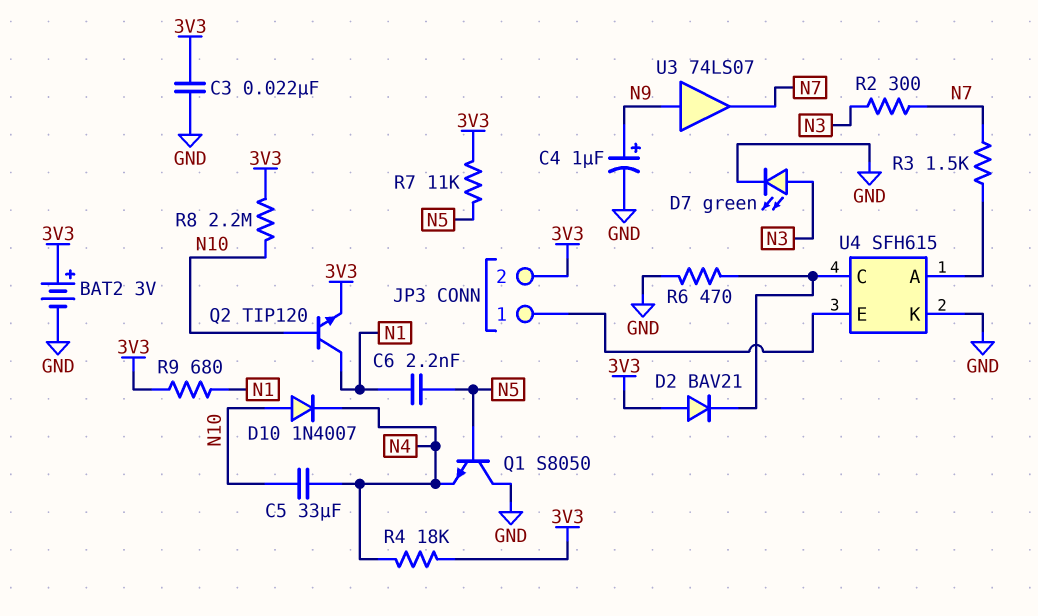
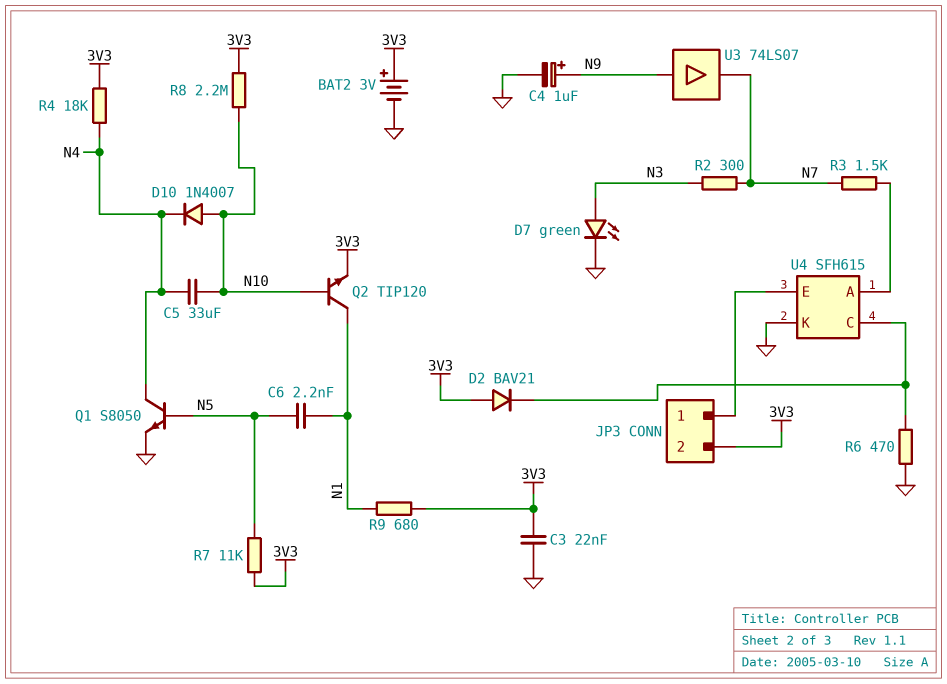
Q1: NPN S8050 (B N5, C GND, E N4) -> NPN S8050 (B N5, C N4, E GND)

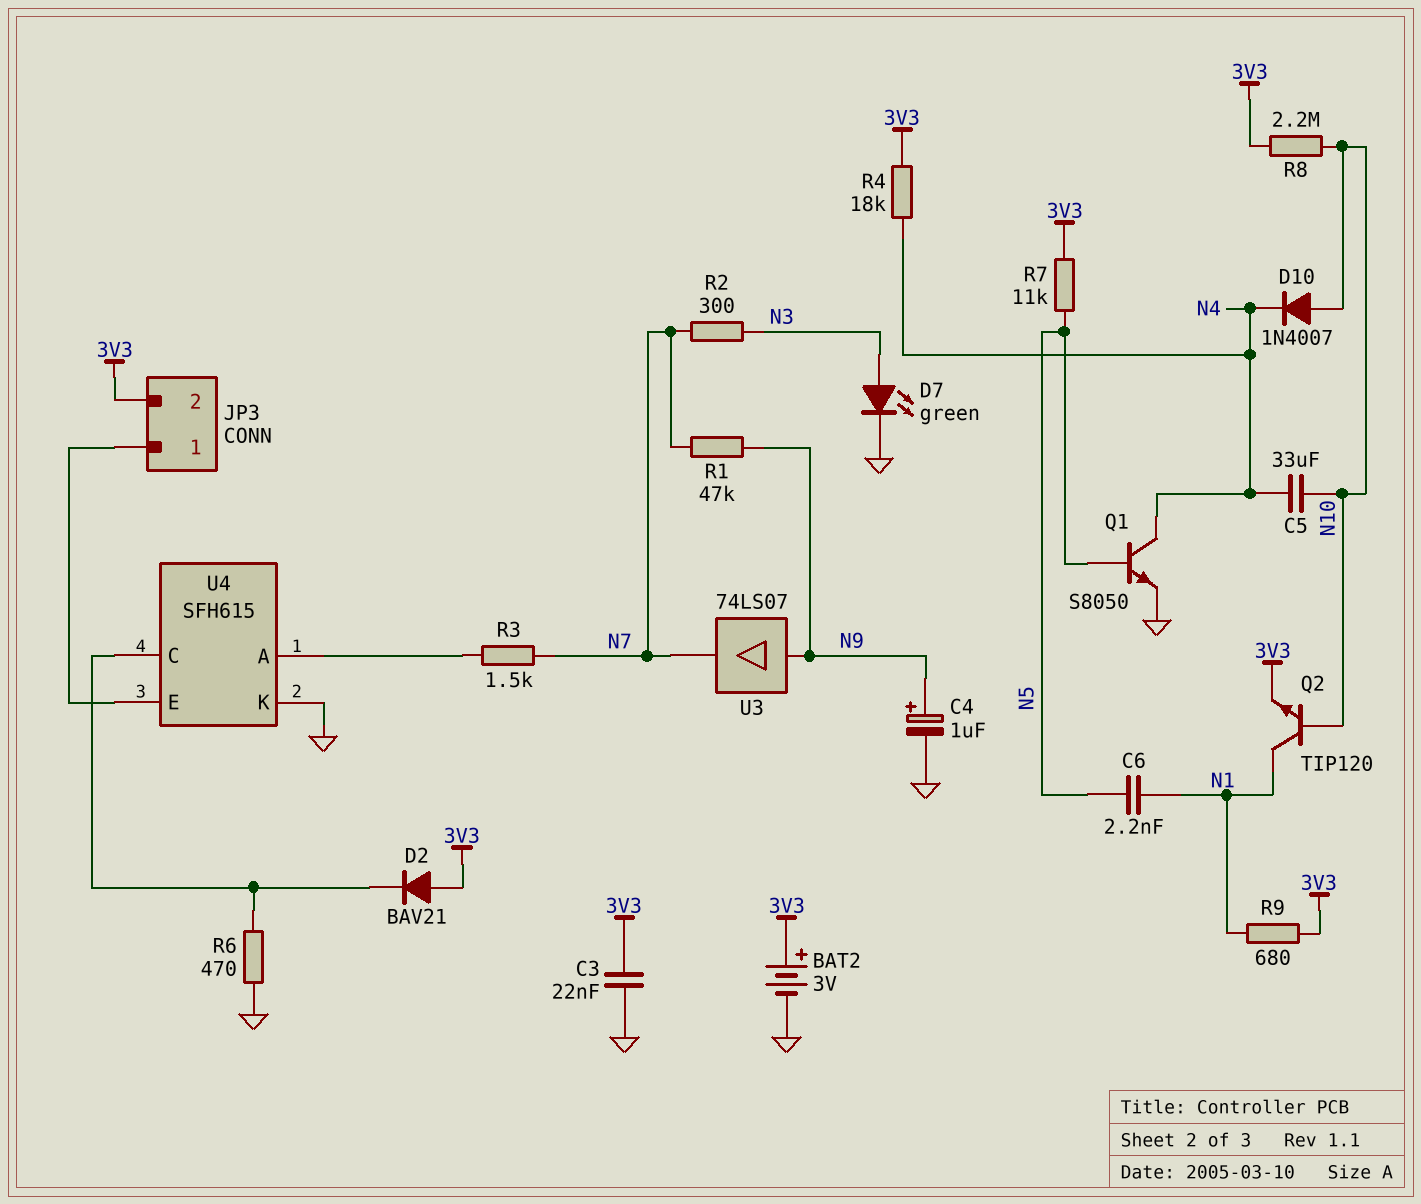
R1: none -> 47k (N7, N9)

